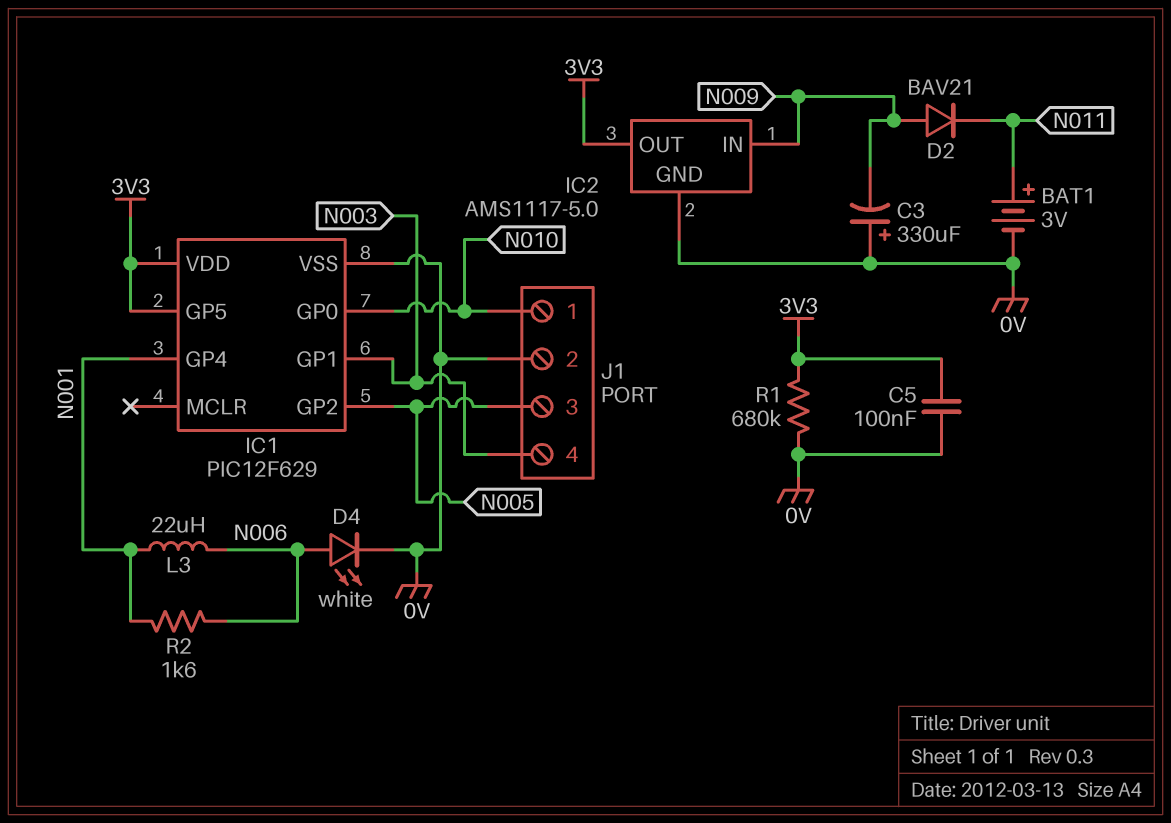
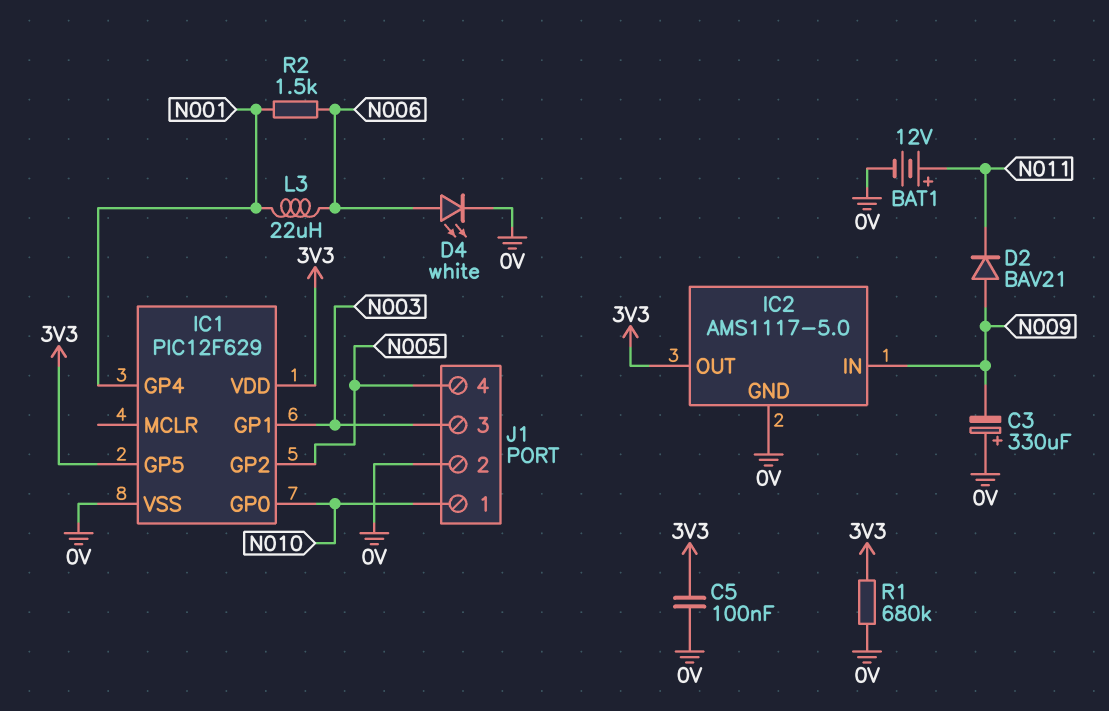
BAT1: 3V (plus N011, minus 0V) -> 12V (plus N011, minus 0V)
J1 pin 3: N005 -> N003
J1 pin 4: N003 -> N005
R2: 1.6k (N001, N006) -> 1.5k (N001, N006)

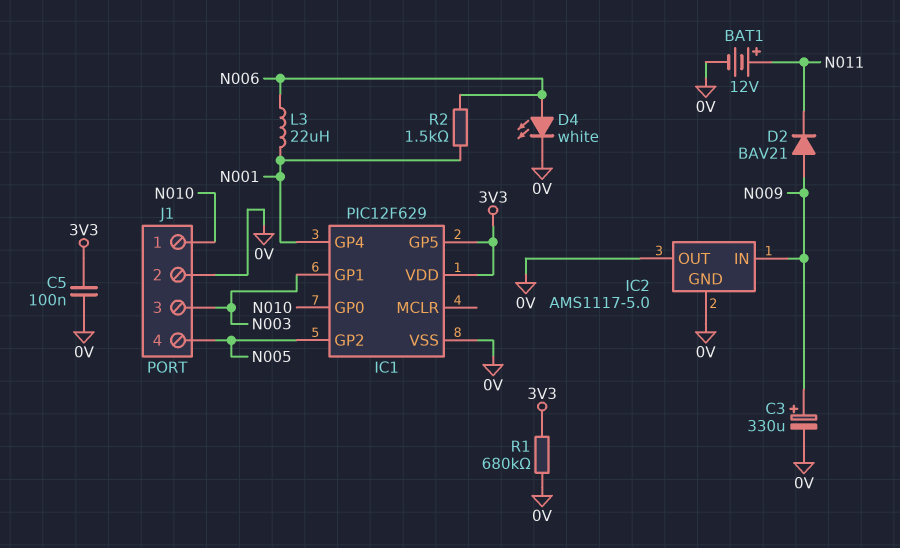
C3: 330uF (plus 0V, minus N009) -> 330uF (plus N009, minus 0V)
IC2 pin OUT: 3V3 -> 0V

